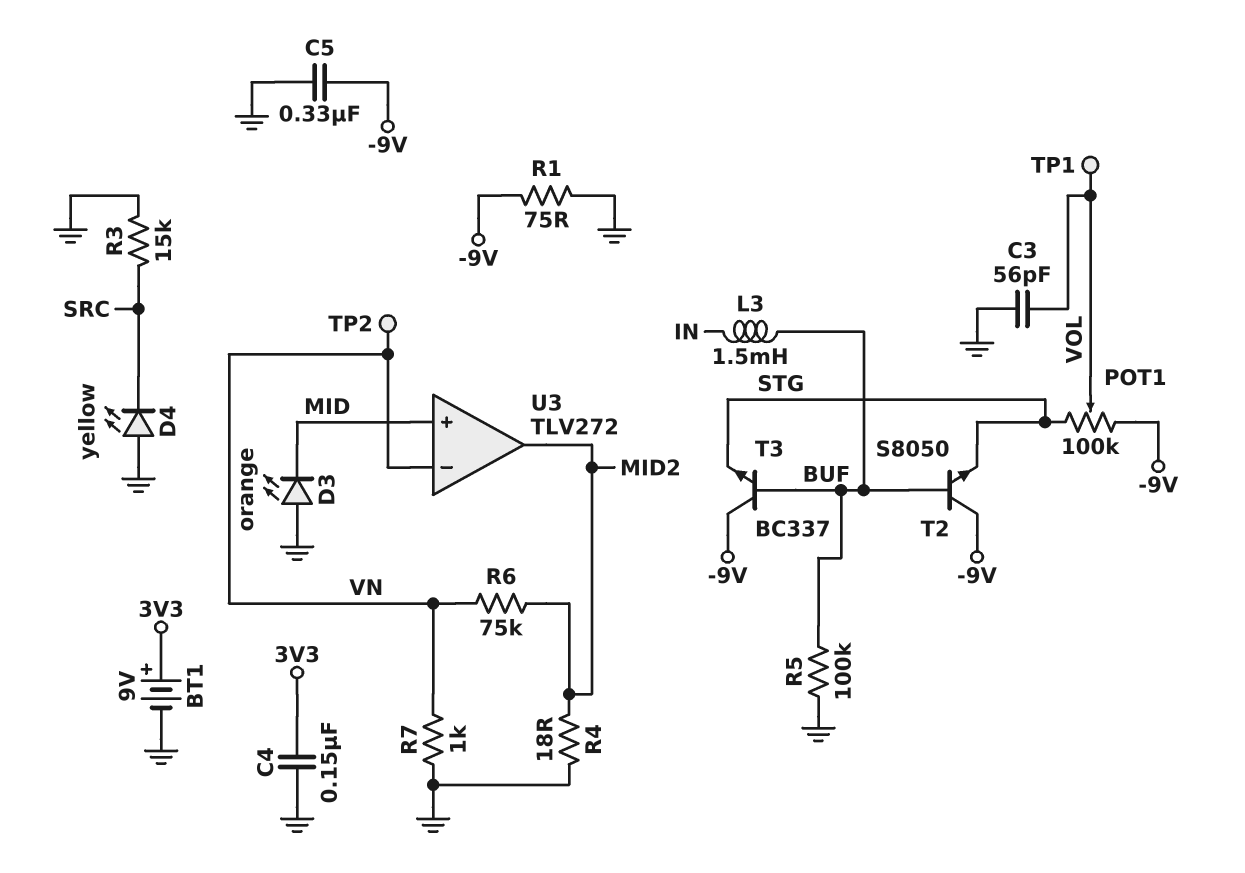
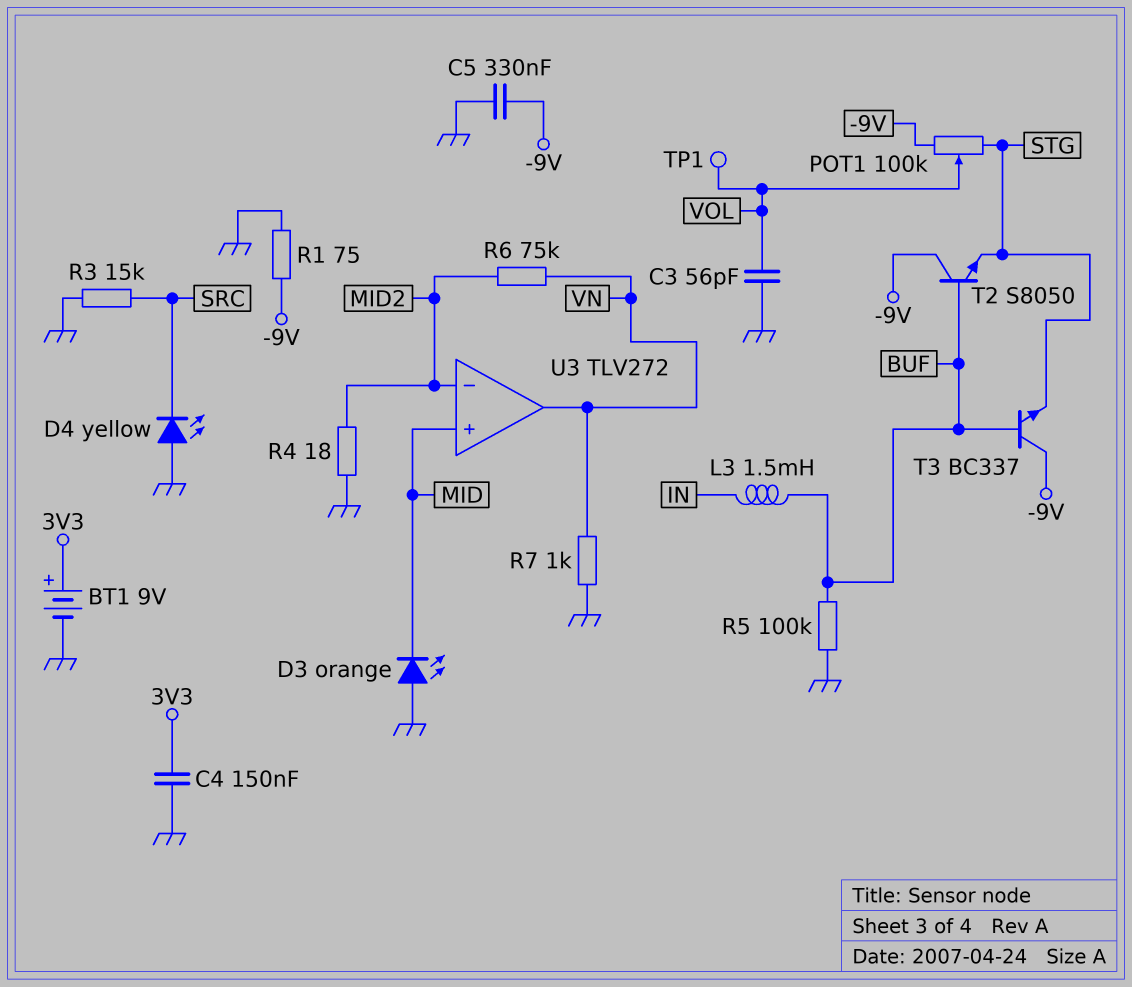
TP2: test point (VN) -> none
U3 pin in-: VN -> MID2
U3 pin out: MID2 -> VN

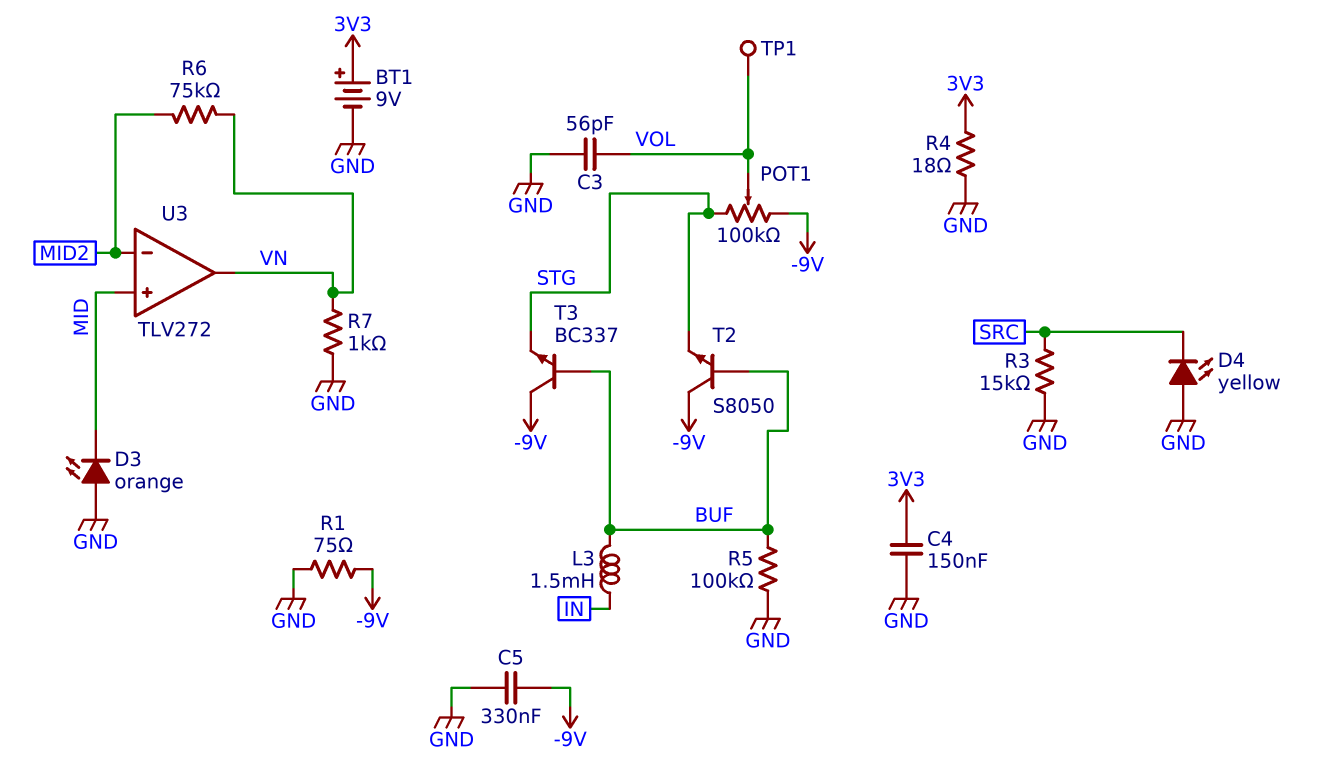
R4: 18 (GND, MID2) -> 18 (3V3, GND)

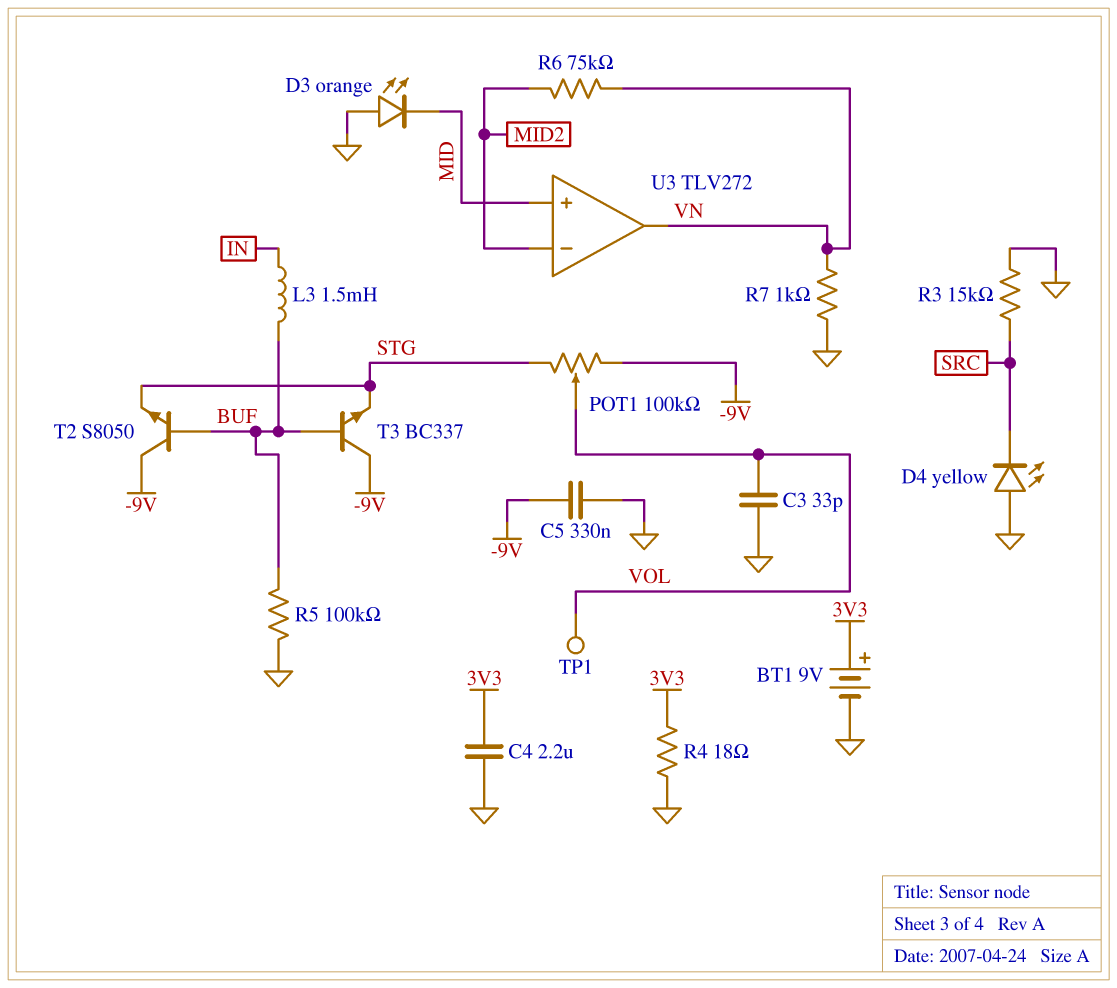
C3: 56pF (GND, VOL) -> 33pF (GND, VOL)
C4: 150nF (3V3, GND) -> 2.2uF (3V3, GND)
R1: 75 (-9V, GND) -> none

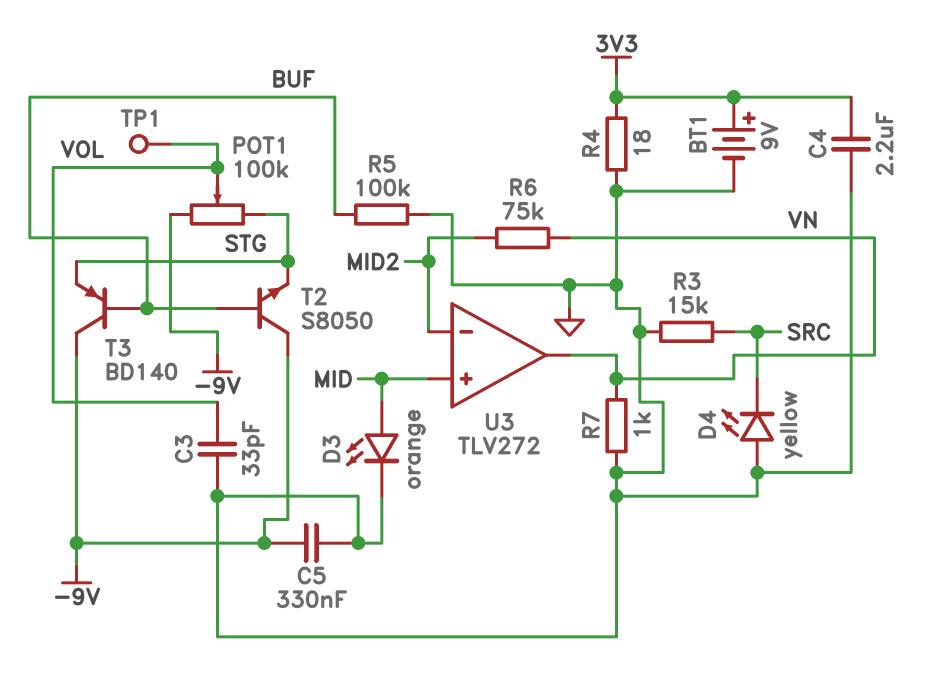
D3: LED orange (A GND, K MID) -> LED orange (A MID, K GND)
L3: 1.5mH (BUF, IN) -> none
T3: NPN BC337 (B BUF, C -9V, E STG) -> PNP BD140 (B BUF, C -9V, E STG)

